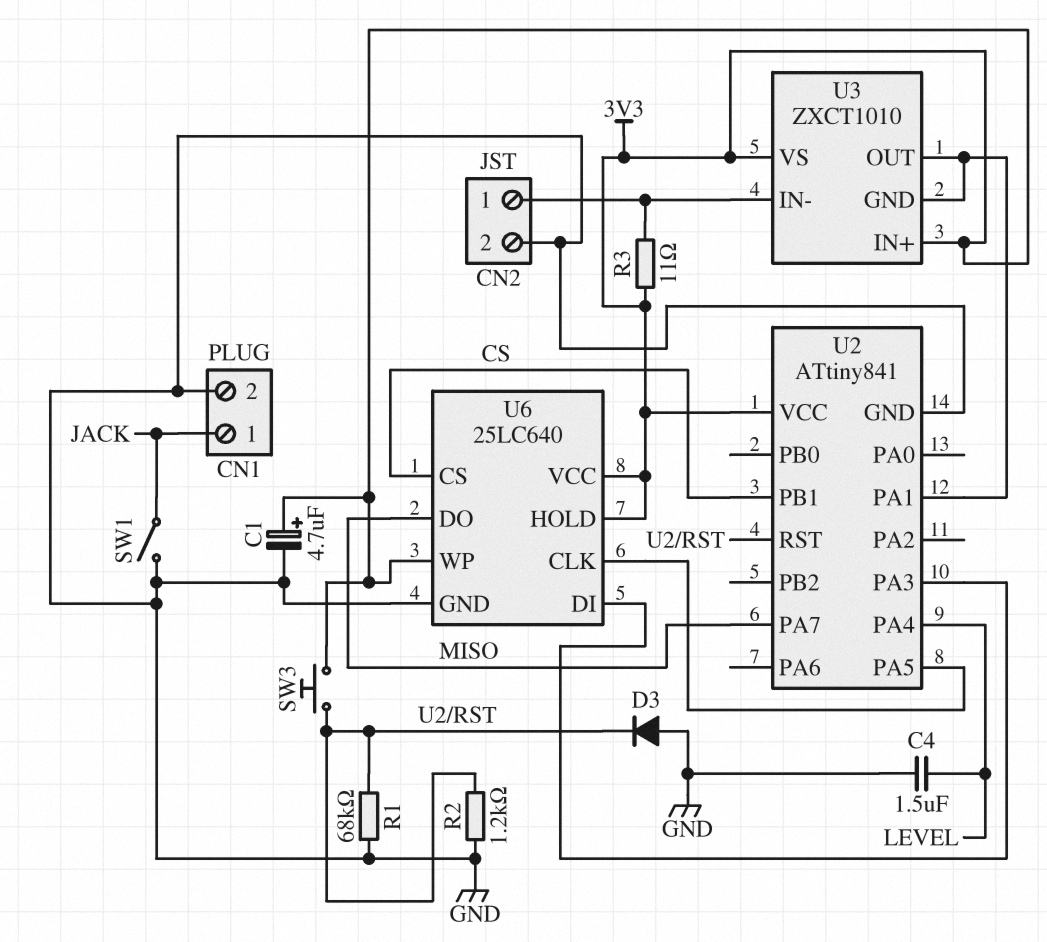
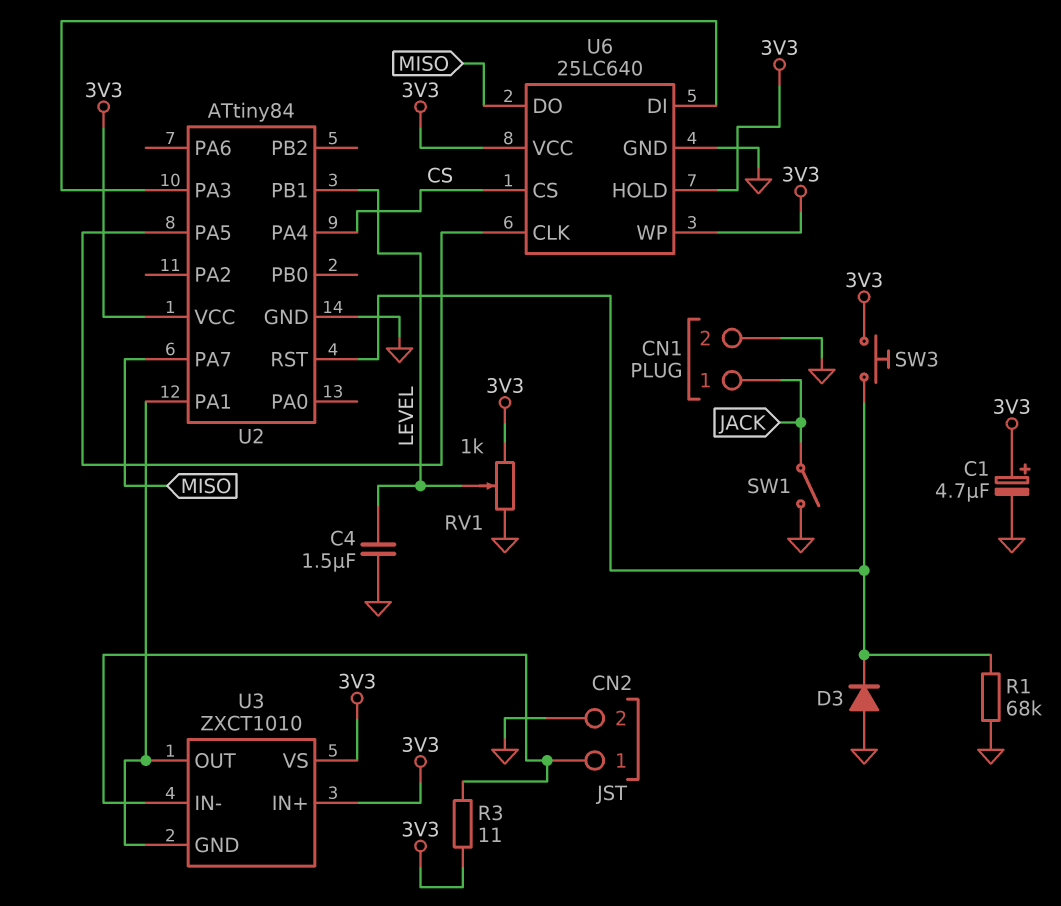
R2: 1.2k (GND, U2/RST) -> none
RV1: none -> 1k (3V3, GND, wiper LEVEL)
U2: ATtiny841 -> ATtiny84
U2 pin PA4: LEVEL -> CS
U2 pin PB1: CS -> LEVEL

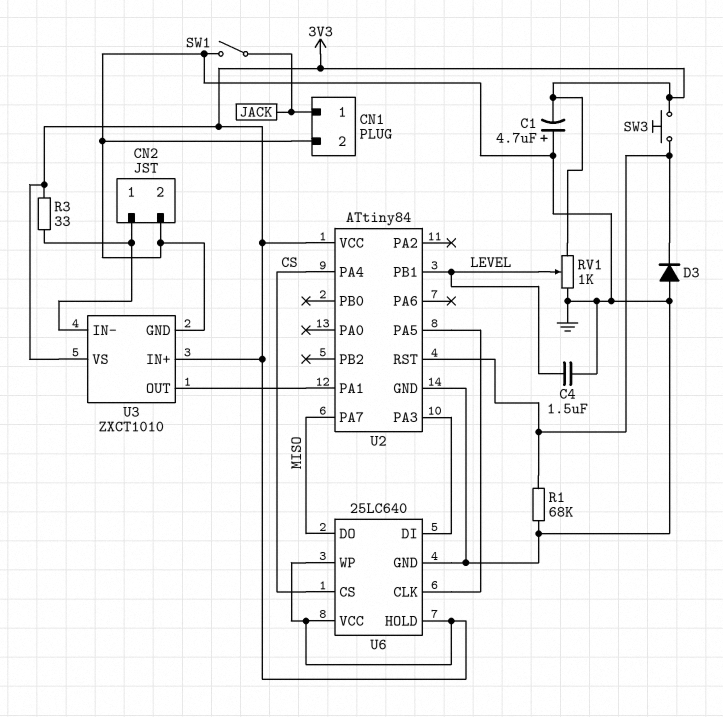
C1: 4.7uF (plus 3V3, minus GND) -> 4.7uF (plus GND, minus 3V3)
R3: 11 (3V3, CN2/1) -> 33 (3V3, CN2/1)
U3 pin GND: U2/PA1 -> GND

